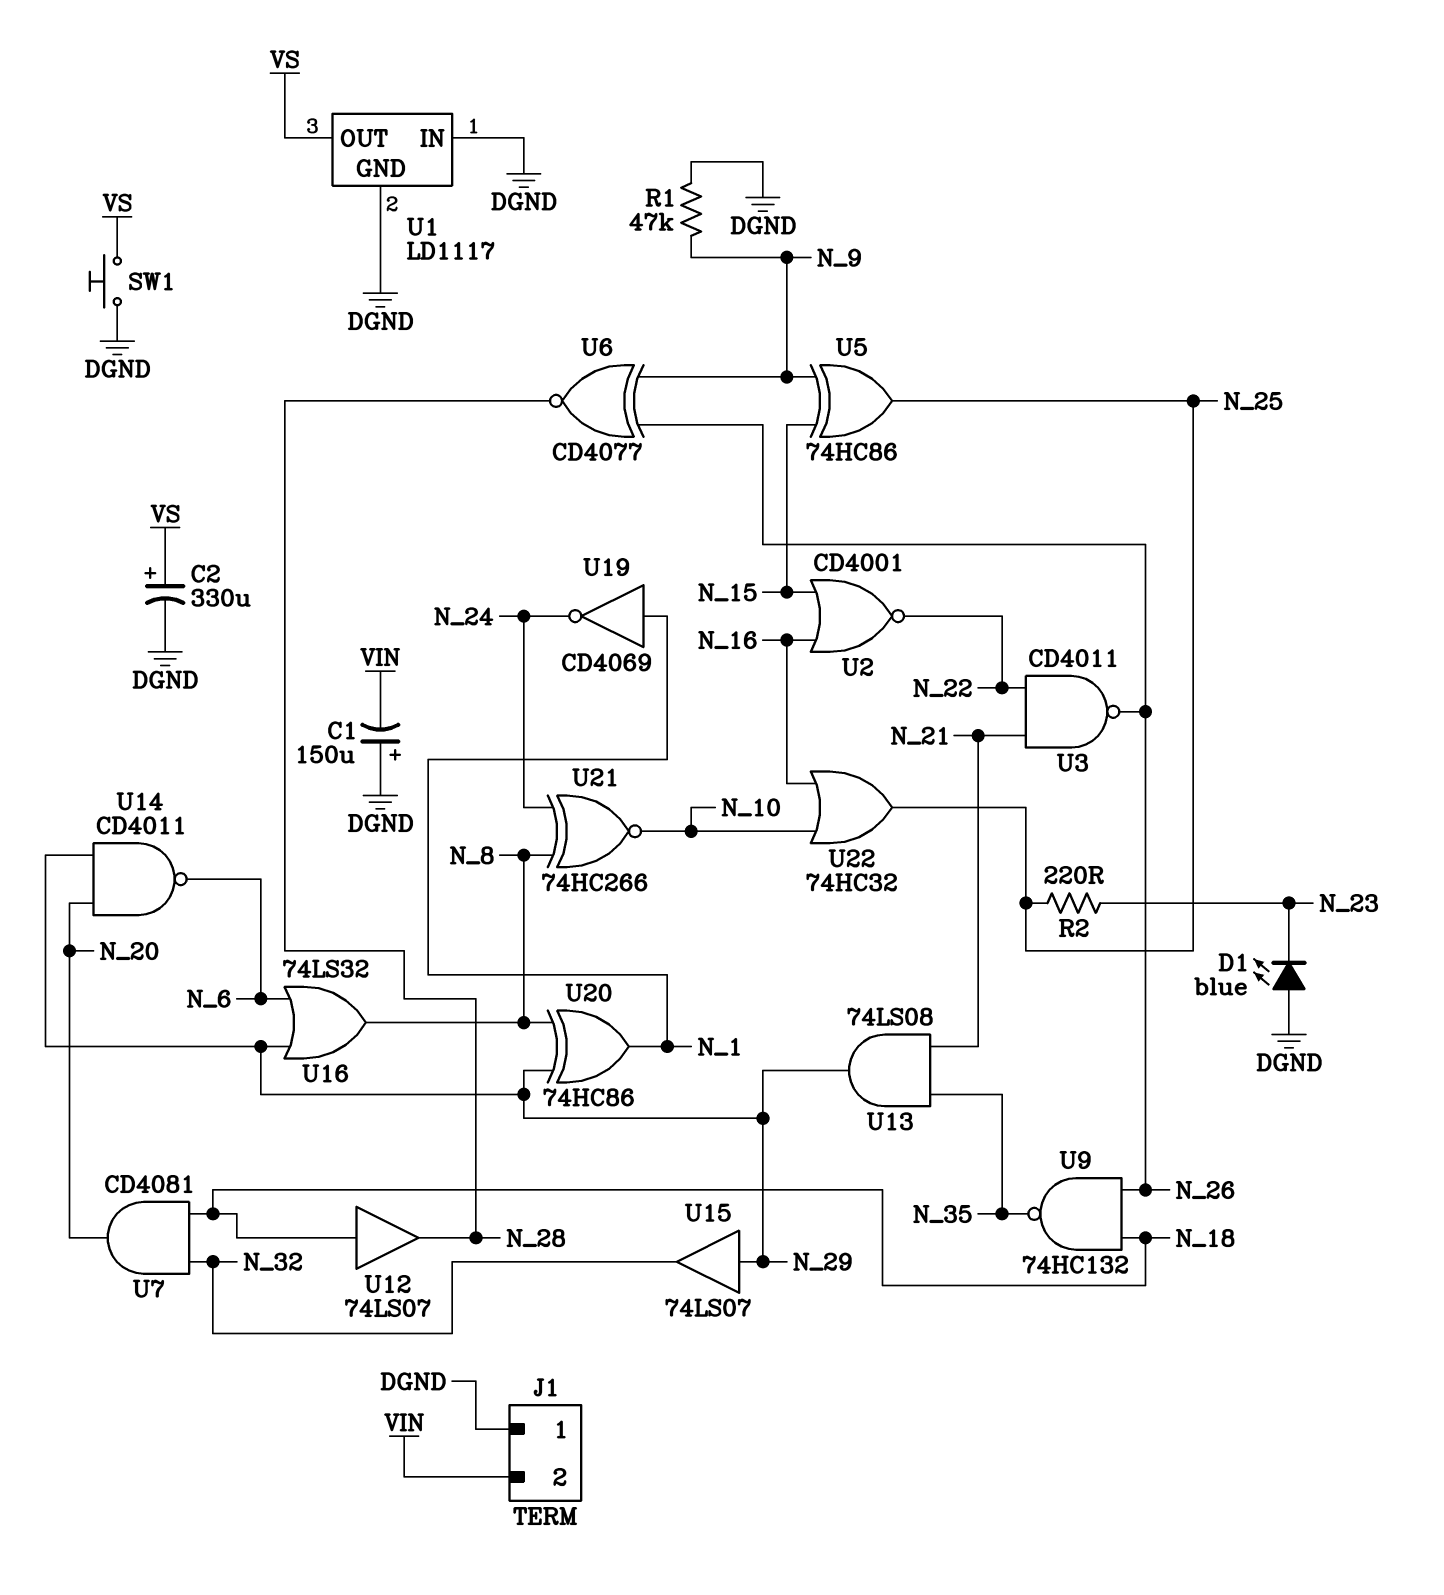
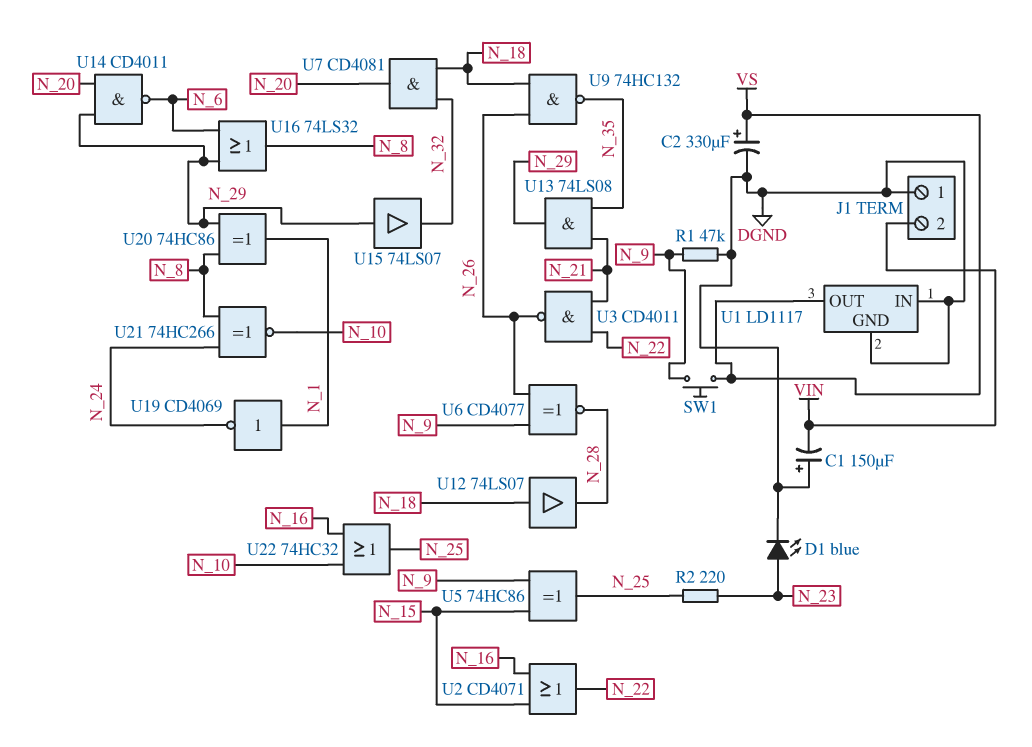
D1: LED blue (A DGND, K N_23) -> LED blue (A N_23, K DGND)
SW1: button (DGND, VS) -> button (N_9, VS)
U2: NOR CD4001 (in N_15, in N_16, out N_22) -> OR CD4071 (in N_15, in N_16, out N_22)

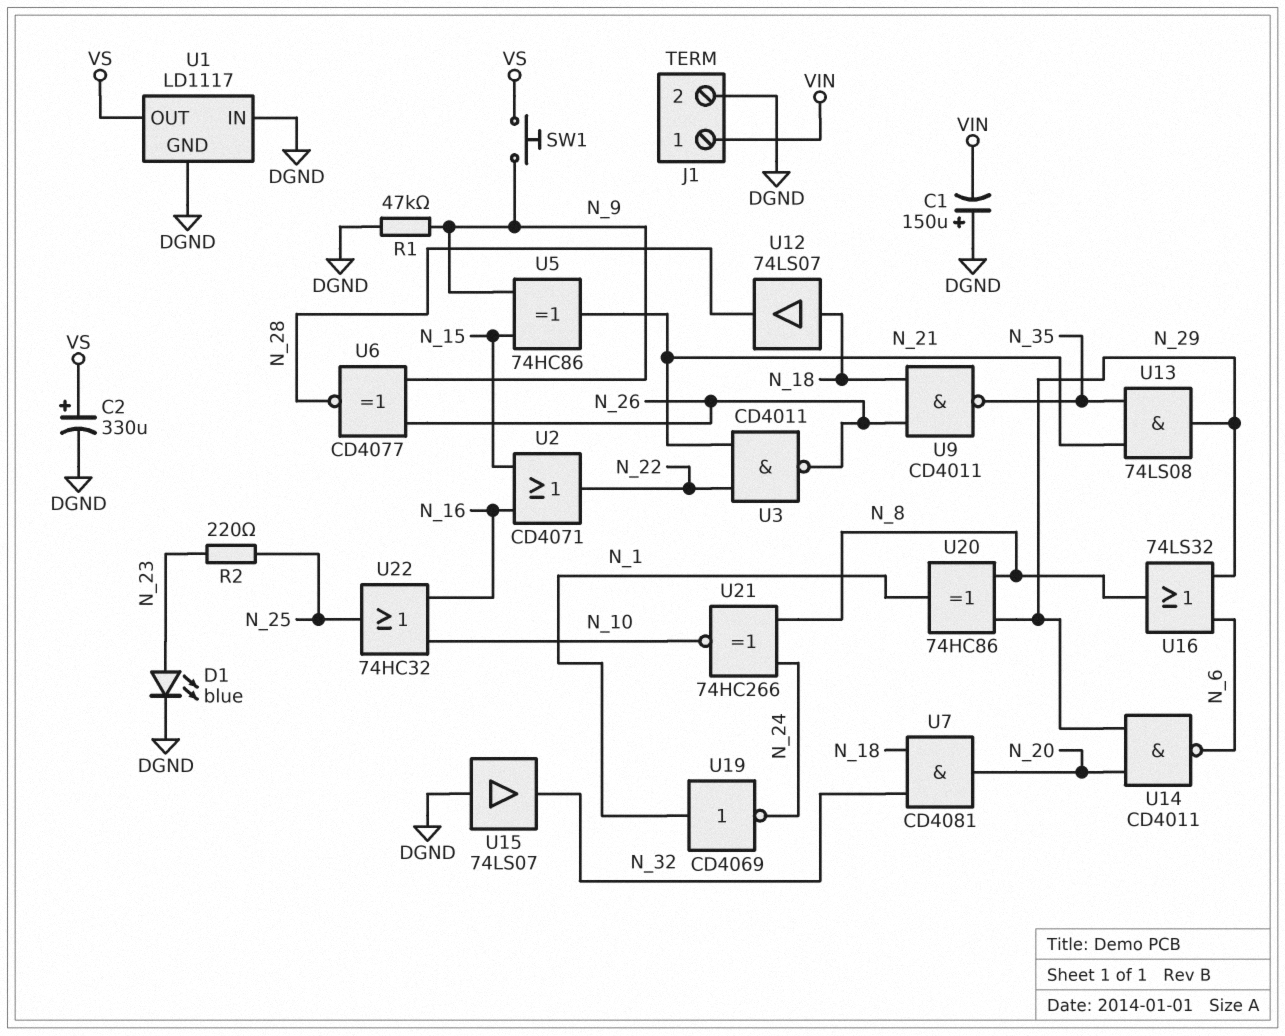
J1 pin 1: DGND -> VIN
J1 pin 2: VIN -> DGND
U5: XOR 74HC86 (in N_9, in N_15, out N_25) -> XOR 74HC86 (in N_9, in N_15, out N_21)
U9: NAND 74HC132 (in N_18, in N_26, out N_35) -> NAND CD4011 (in N_18, in N_26, out N_35)
U15: buffer 74LS07 (in N_29, out N_32) -> buffer 74LS07 (in DGND, out N_32)

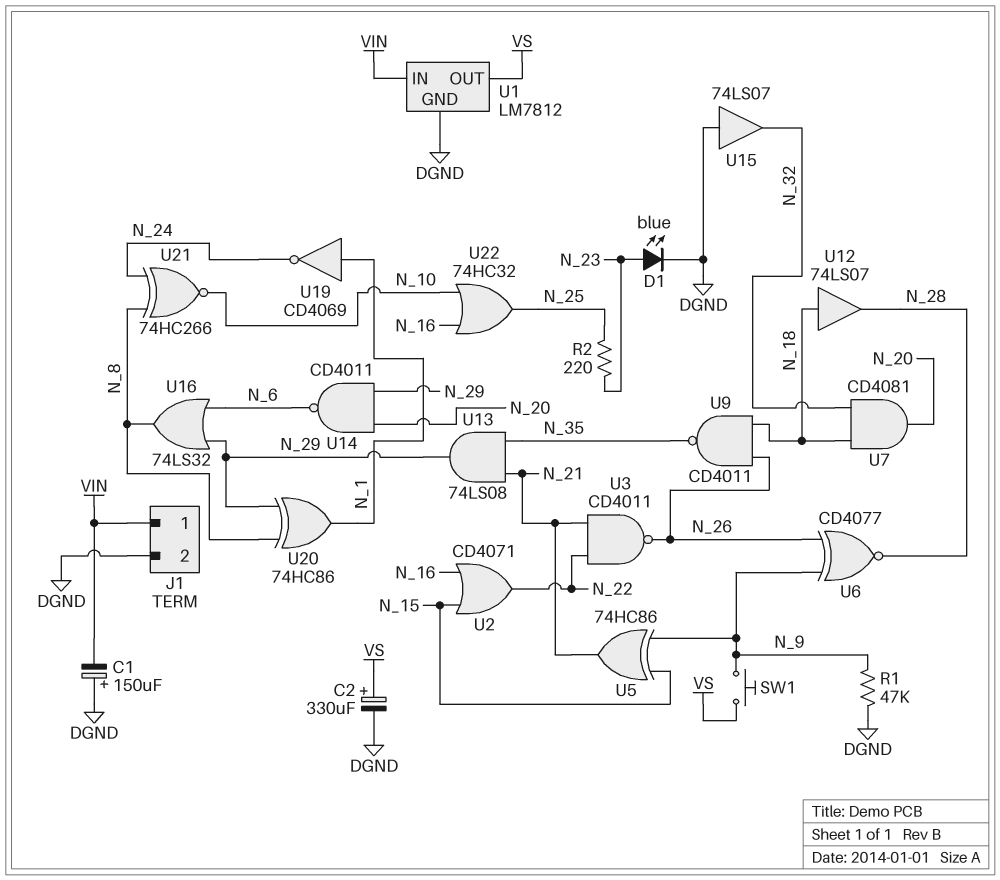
U1: LD1117 -> LM7812
U1 pin IN: DGND -> VIN

